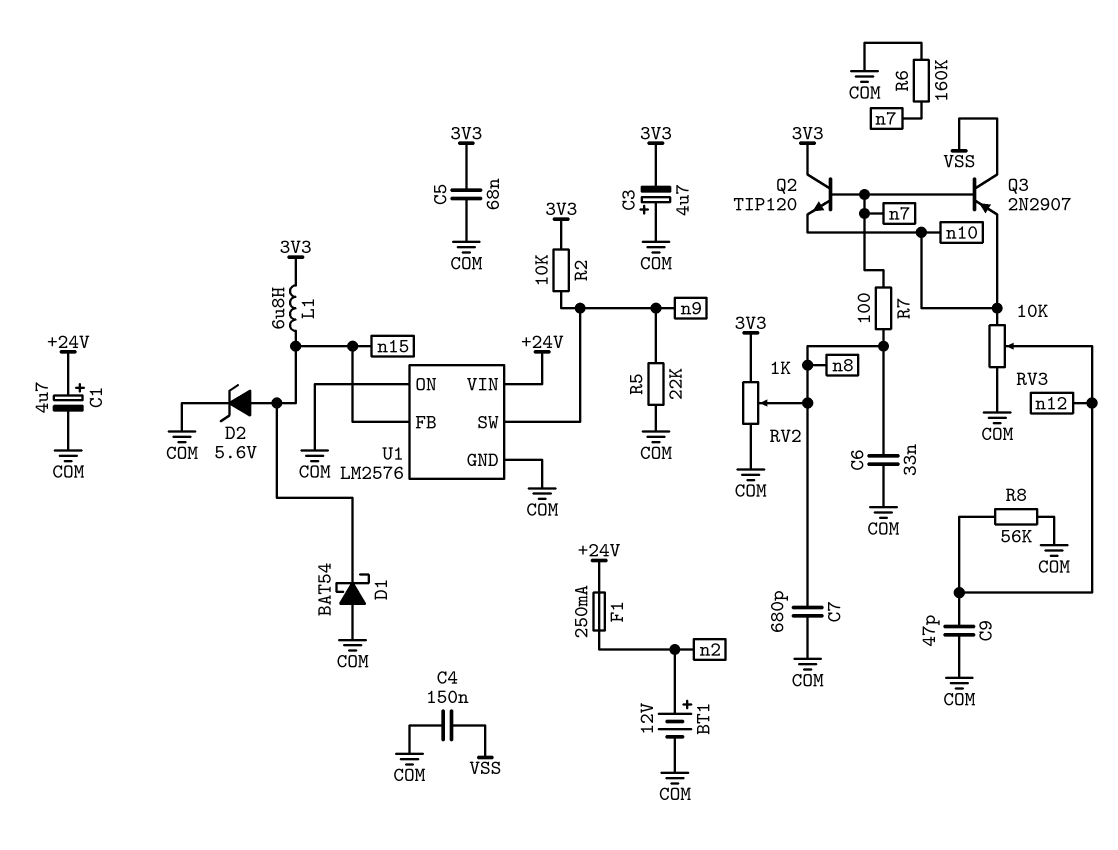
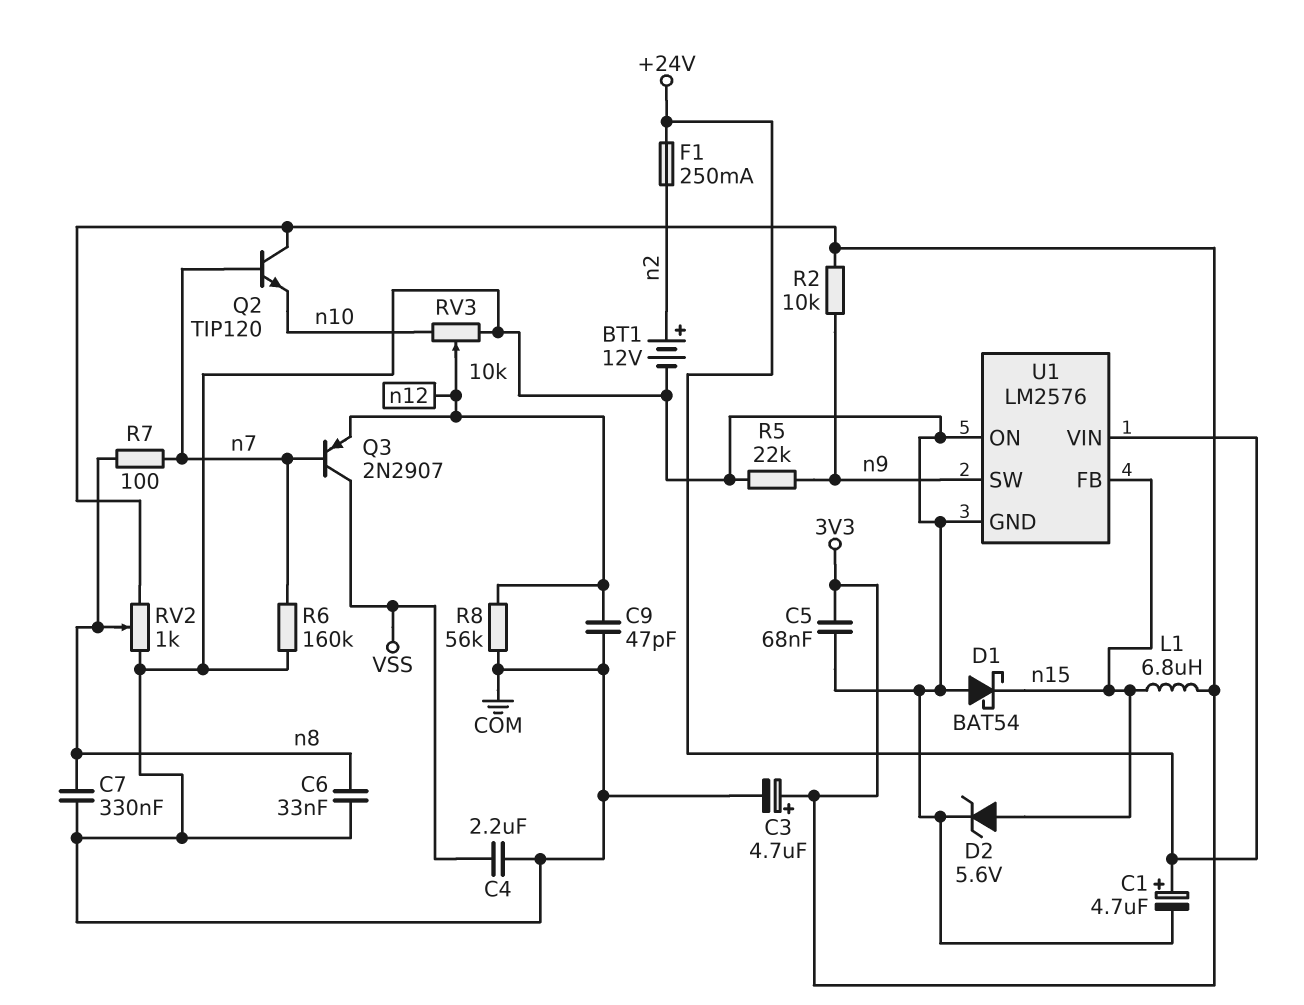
C3: 4.7uF (plus COM, minus 3V3) -> 4.7uF (plus 3V3, minus COM)
C4: 150nF (COM, VSS) -> 2.2uF (COM, VSS)
C7: 680pF (COM, n8) -> 330nF (COM, n8)
Q3: PNP 2N2907 (B n7, C VSS, E n10) -> PNP 2N2907 (B n7, C VSS, E n12)

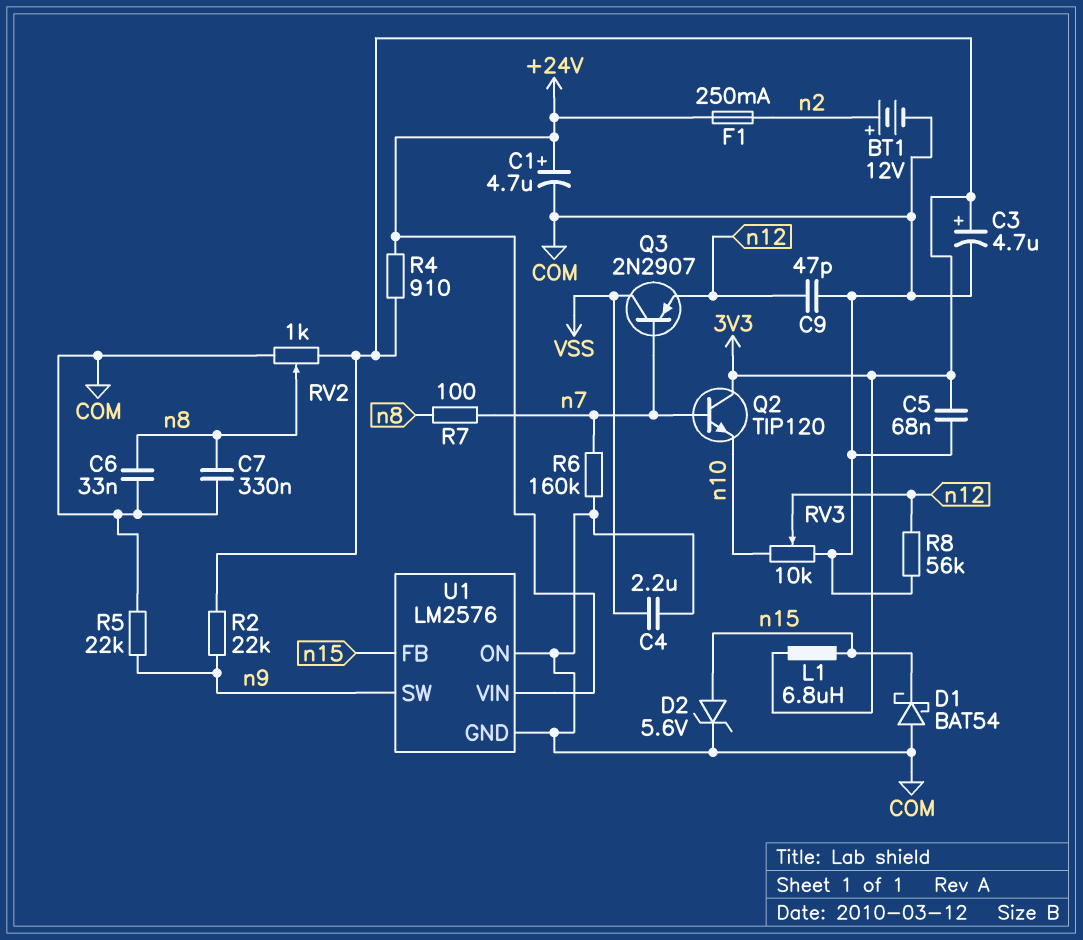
R2: 10k (3V3, n9) -> 22k (3V3, n9)
R4: none -> 910 (+24V, 3V3)

